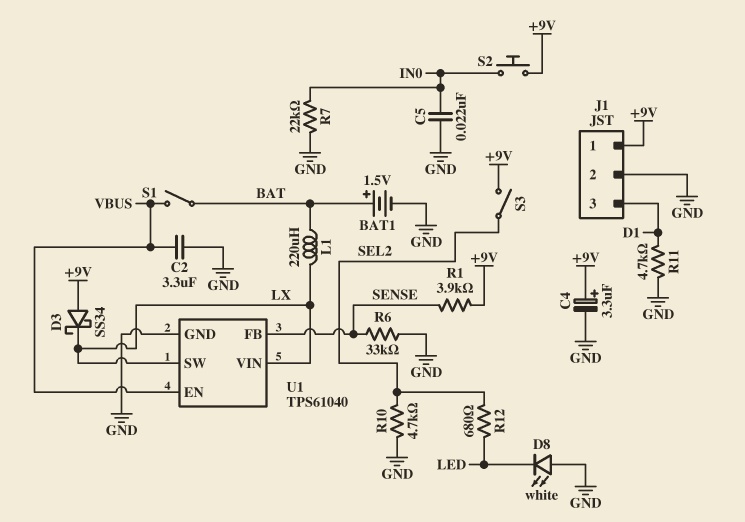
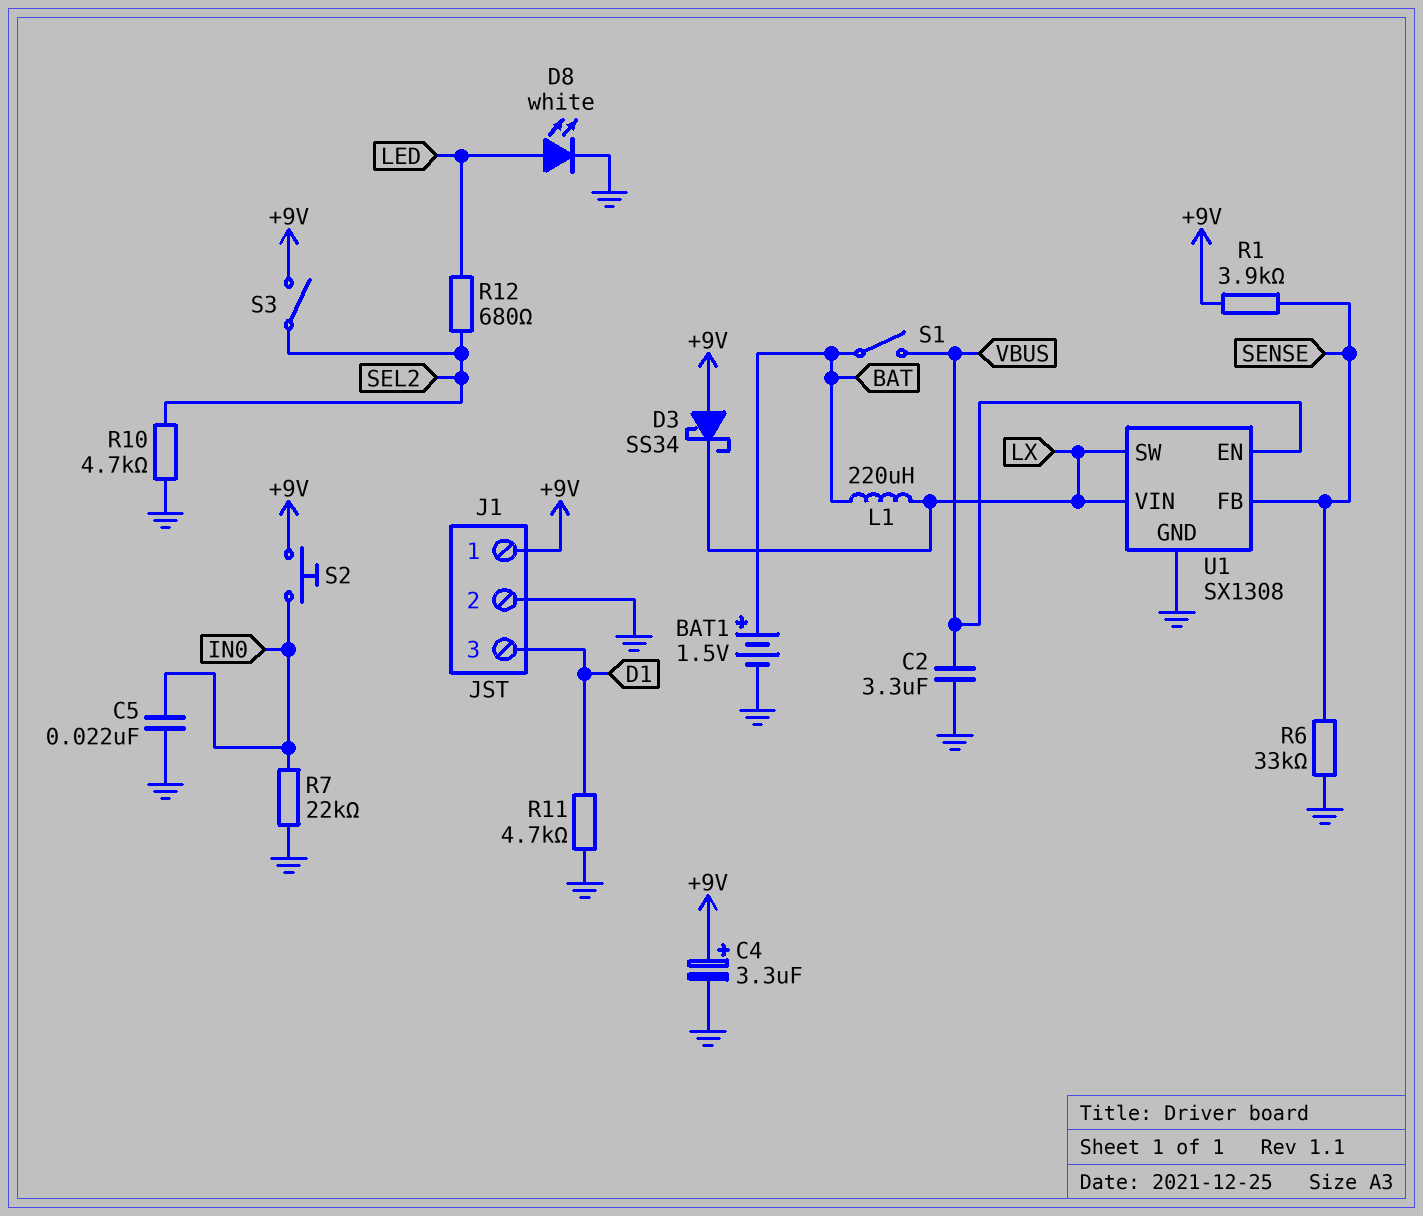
D8: LED white (A GND, K LED) -> LED white (A LED, K GND)
U1: TPS61040 -> SX1308

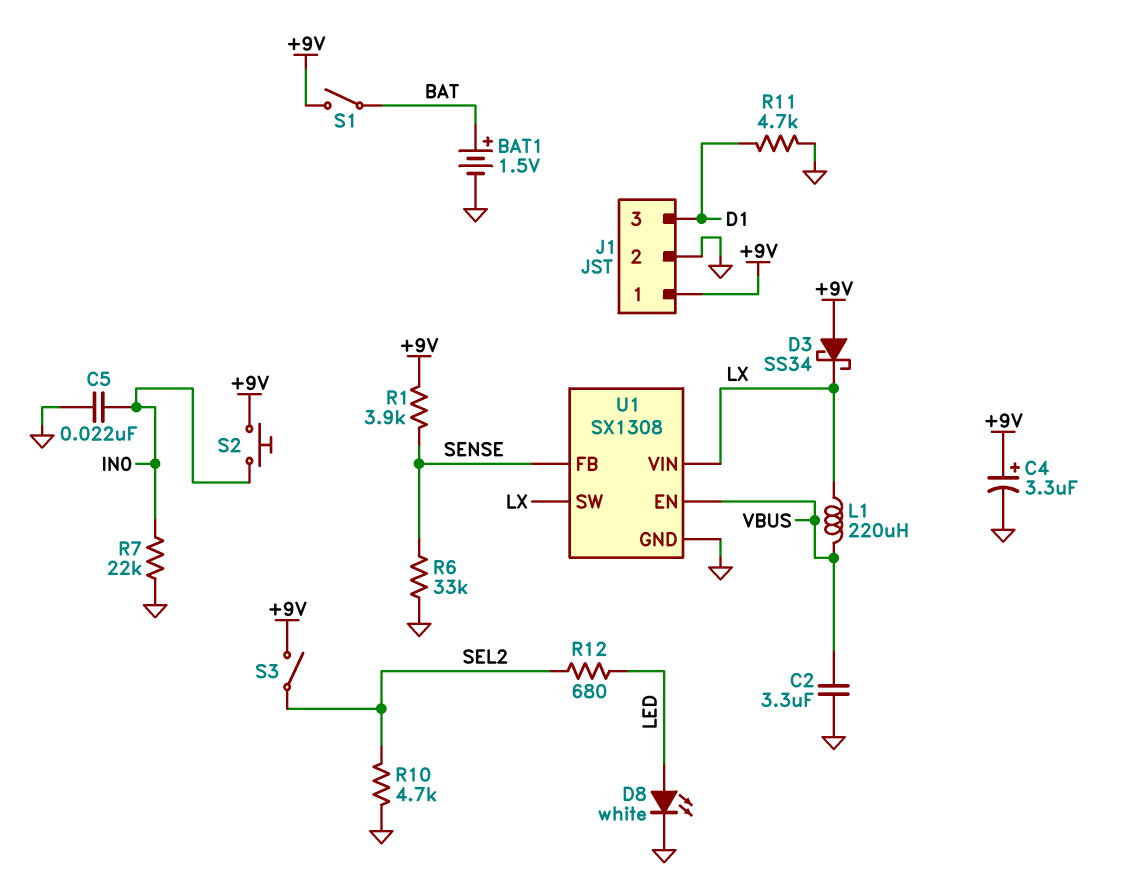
L1: 220uH (BAT, LX) -> 220uH (LX, VBUS)
S1: switch (BAT, VBUS) -> switch (+9V, BAT)

